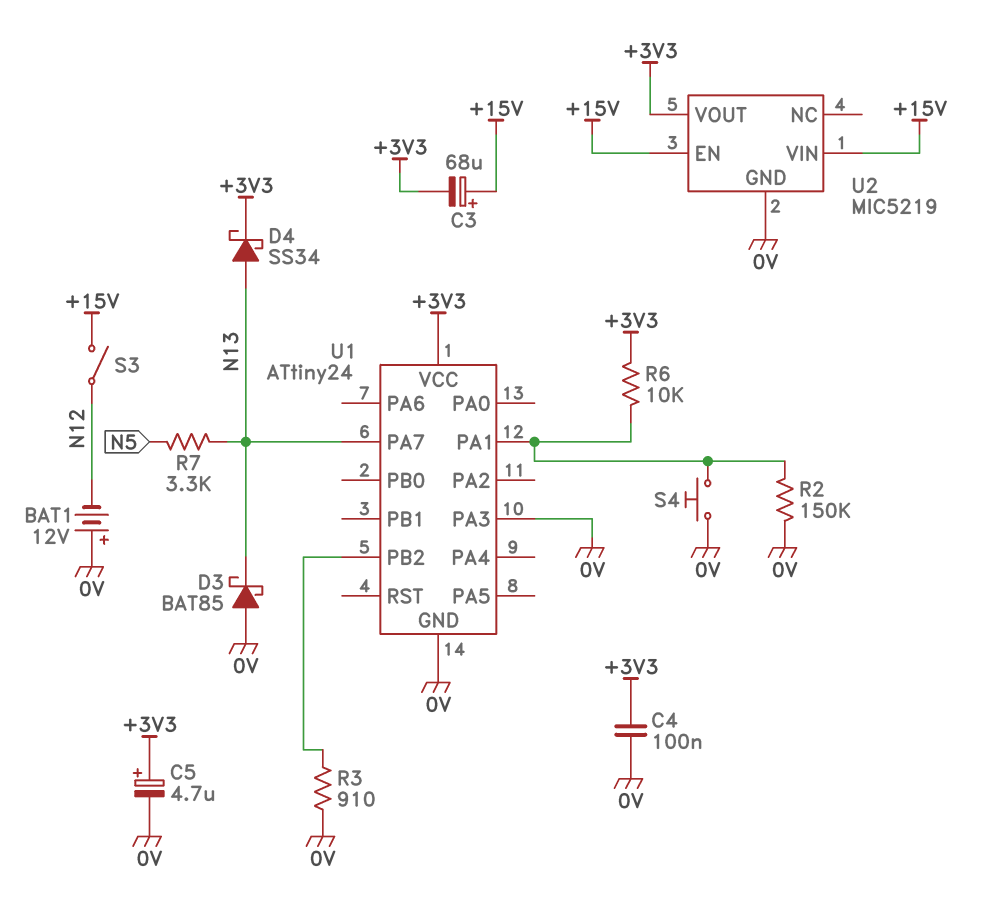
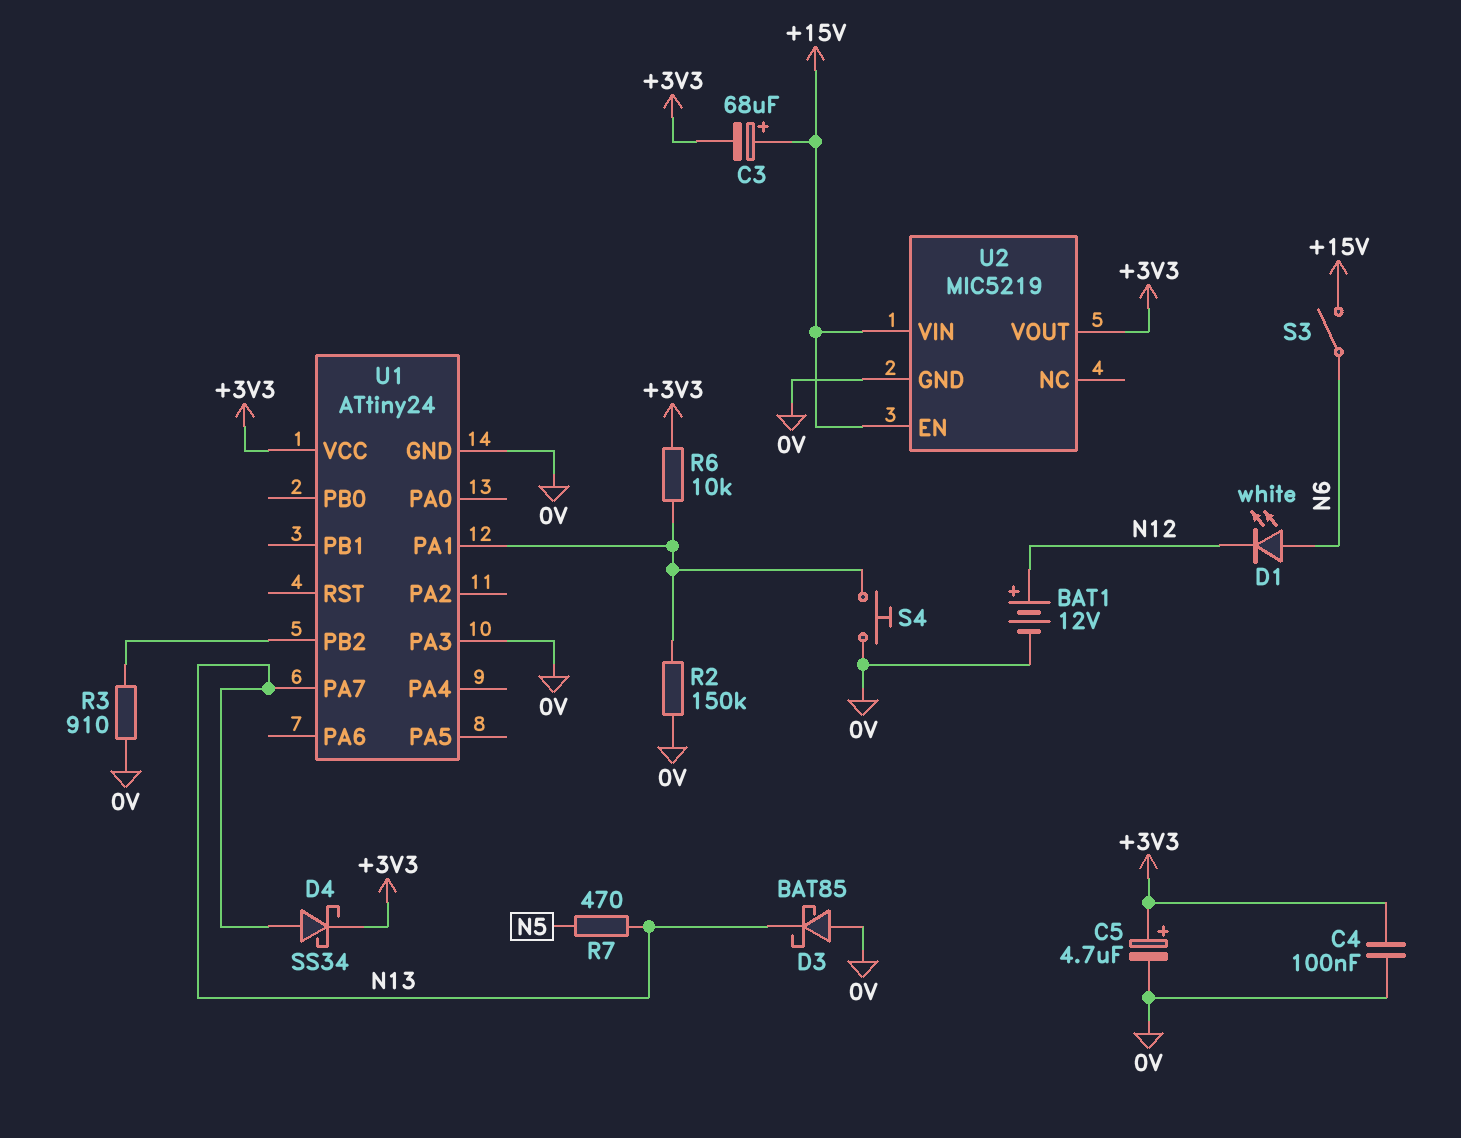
BAT1: 12V (plus 0V, minus N12) -> 12V (plus N12, minus 0V)
D1: none -> LED white (A N6, K N12)
R7: 3.3k (N5, N13) -> 470 (N5, N13)
S3: switch (+15V, N12) -> switch (+15V, N6)

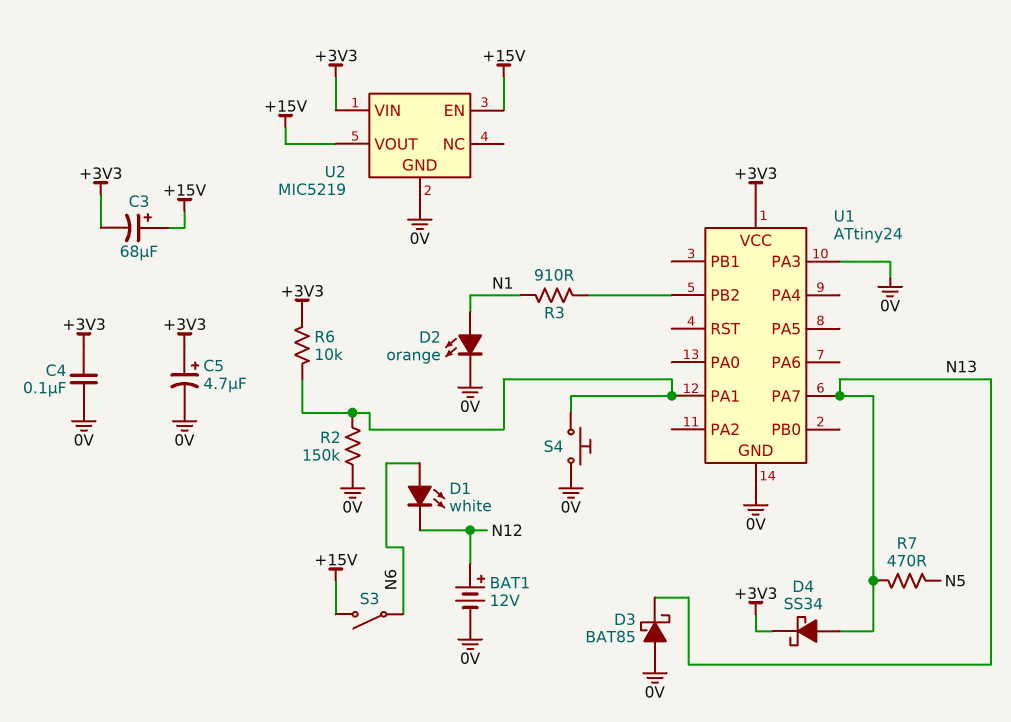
D2: none -> LED orange (A N1, K 0V)
R3: 910 (0V, U1/PB2) -> 910 (N1, U1/PB2)
U2 pin VIN: +15V -> +3V3
U2 pin VOUT: +3V3 -> +15V

